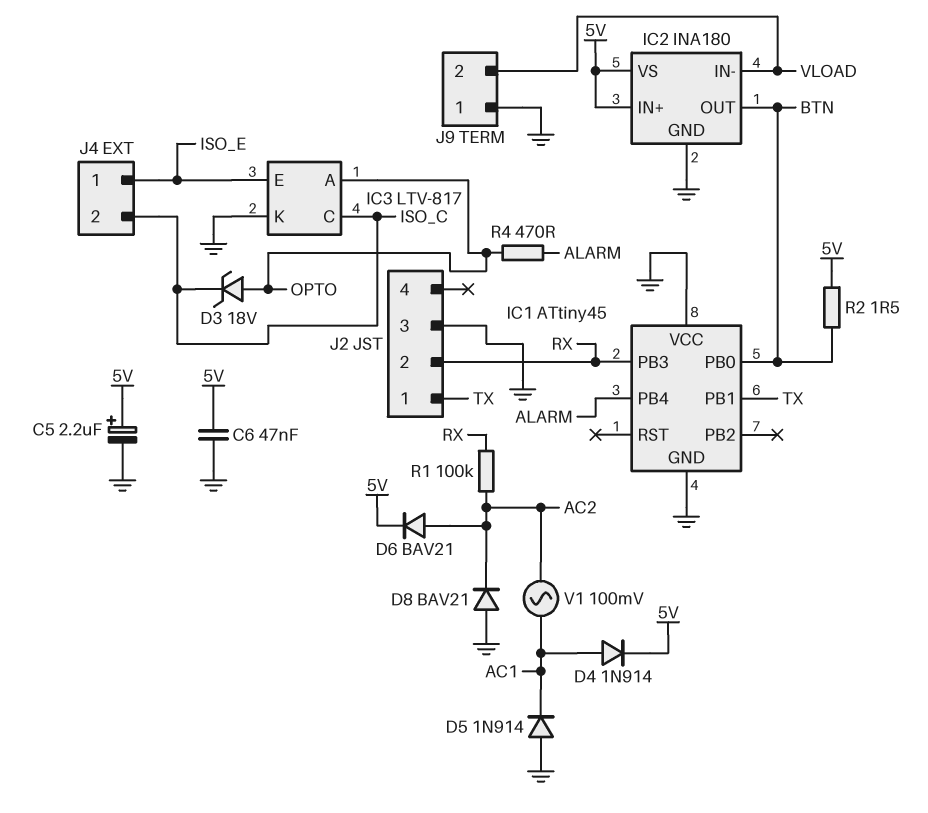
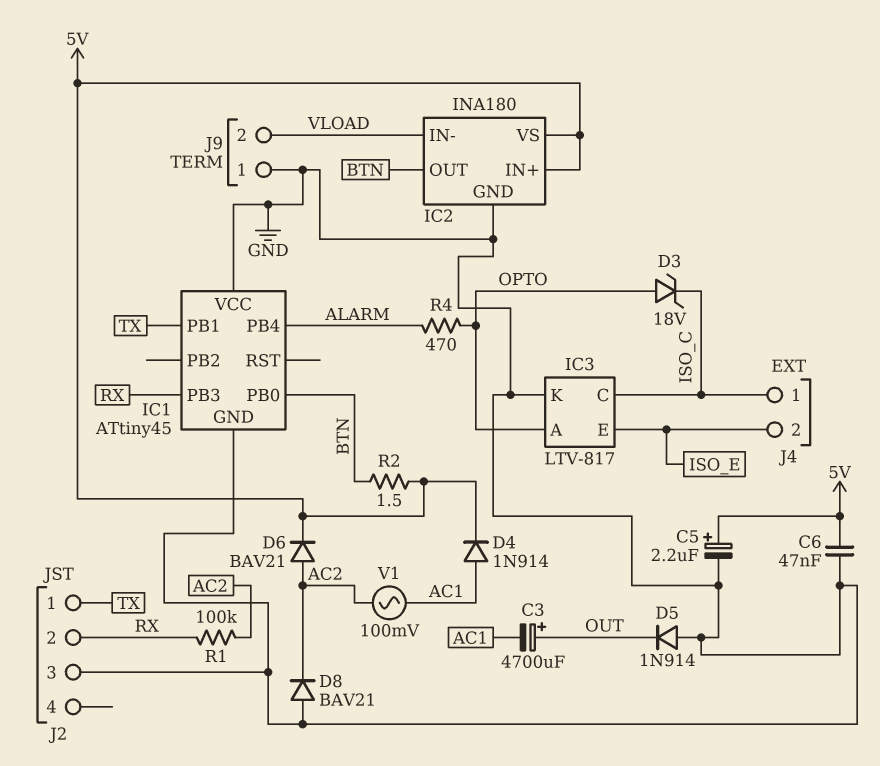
C3: none -> 4700uF (plus OUT, minus AC1)
D5: diode 1N914 (A GND, K AC1) -> diode 1N914 (A GND, K OUT)
J4 pin 1: ISO_E -> ISO_C
J4 pin 2: ISO_C -> ISO_E

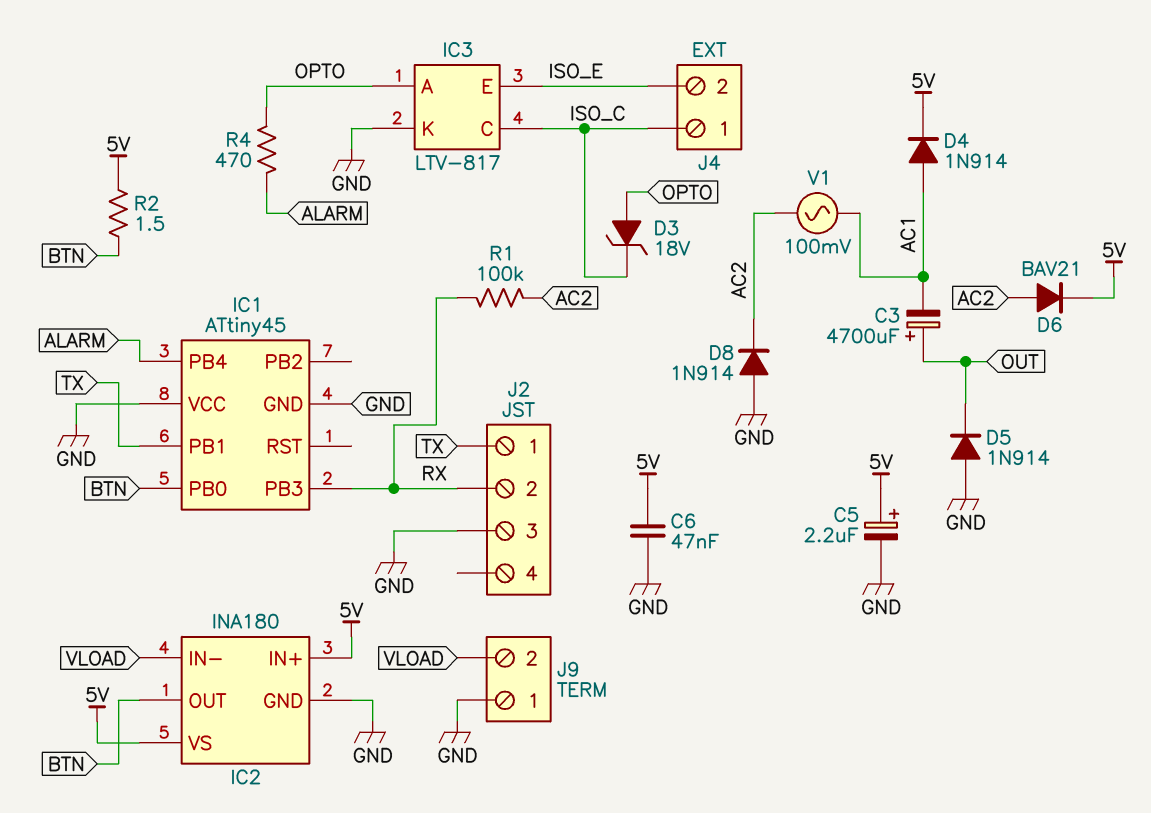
D8: diode BAV21 (A GND, K AC2) -> diode 1N914 (A GND, K AC2)

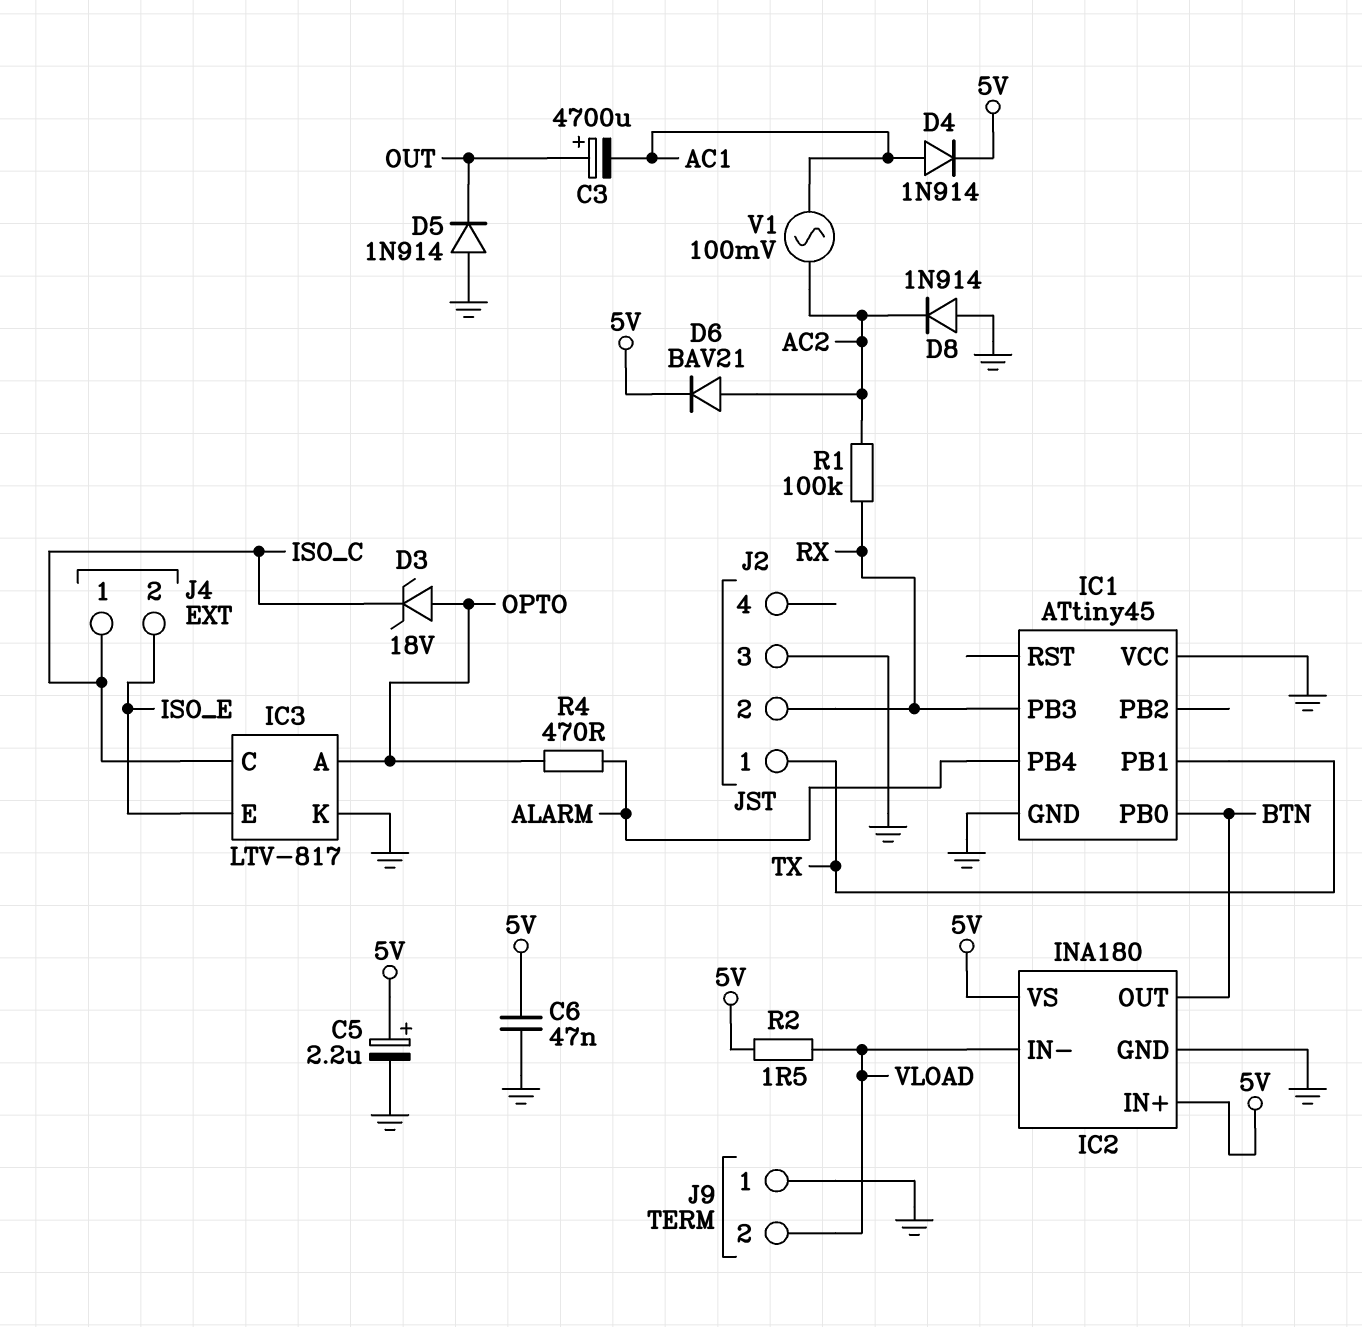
R2: 1.5 (5V, BTN) -> 1.5 (5V, VLOAD)

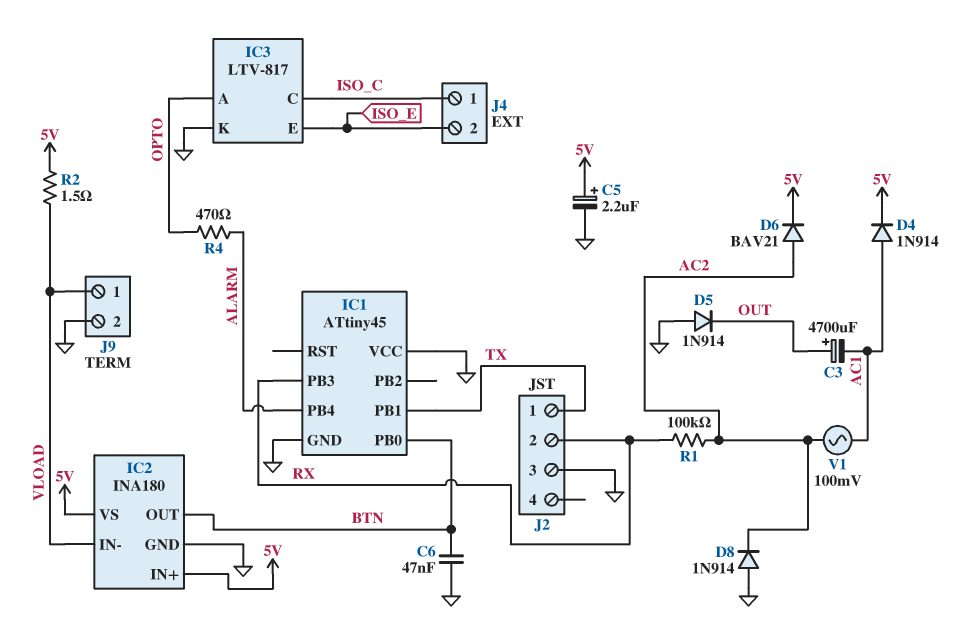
C6: 47nF (5V, GND) -> 47nF (BTN, GND)
D3: zener 18V (A OPTO, K ISO_C) -> none
J9 pin 1: GND -> VLOAD
J9 pin 2: VLOAD -> GND

